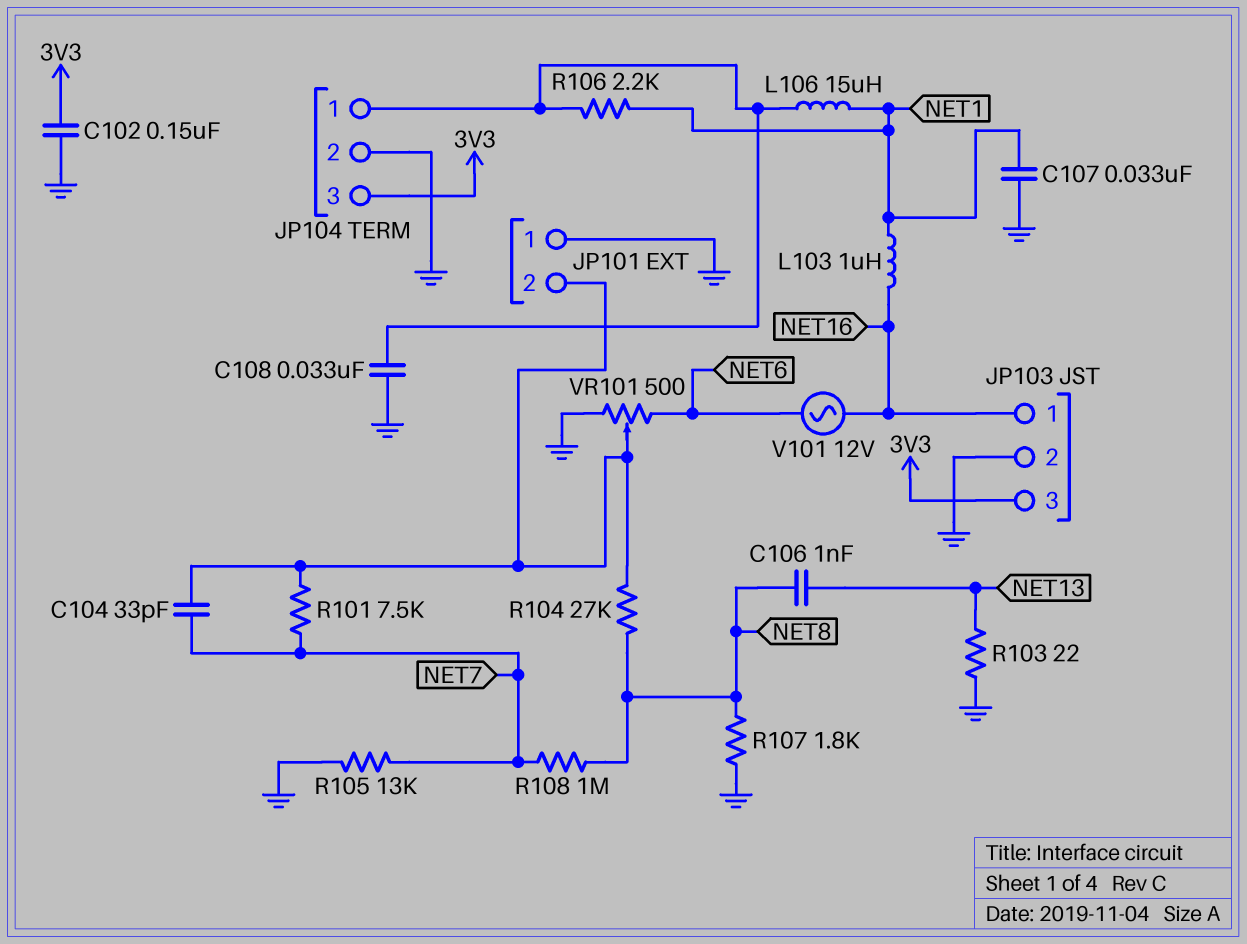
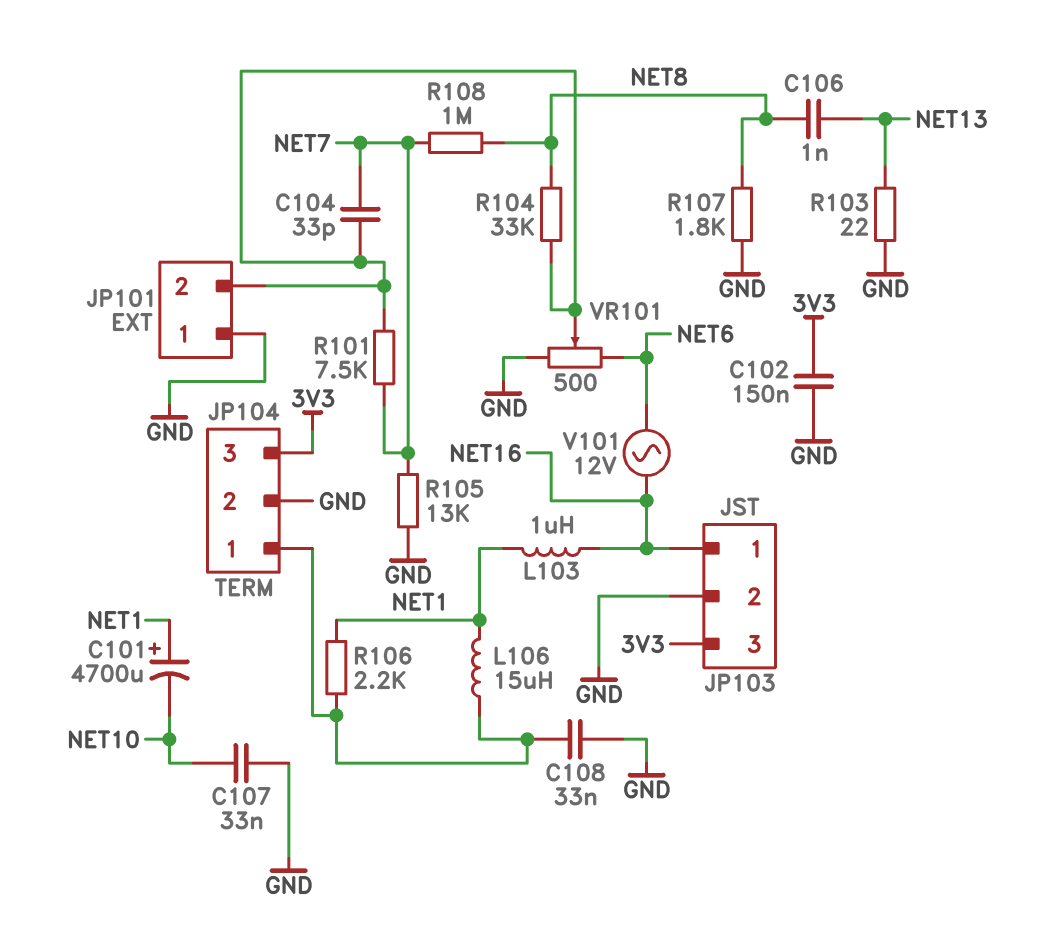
C101: none -> 4700uF (plus NET1, minus NET10)
C107: 33nF (GND, NET1) -> 33nF (GND, NET10)
R104: 27k (JP101/2, NET8) -> 33k (JP101/2, NET8)

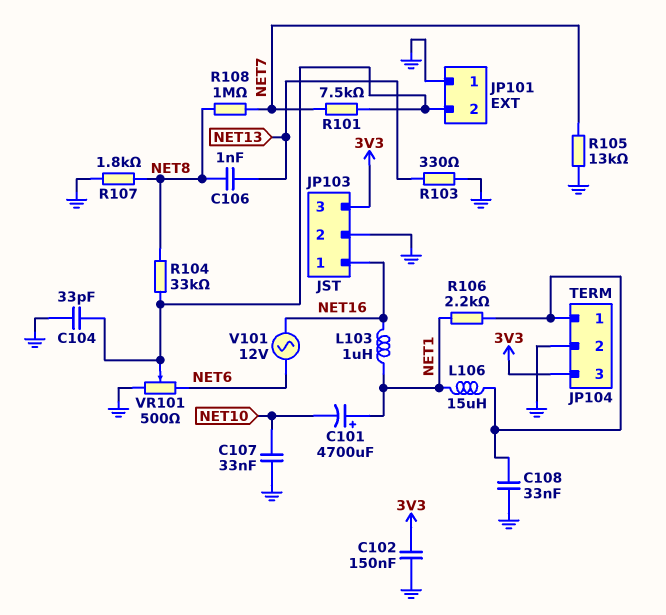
C104: 33pF (JP101/2, NET7) -> 33pF (GND, JP101/2)
R103: 22 (GND, NET13) -> 330 (GND, NET13)

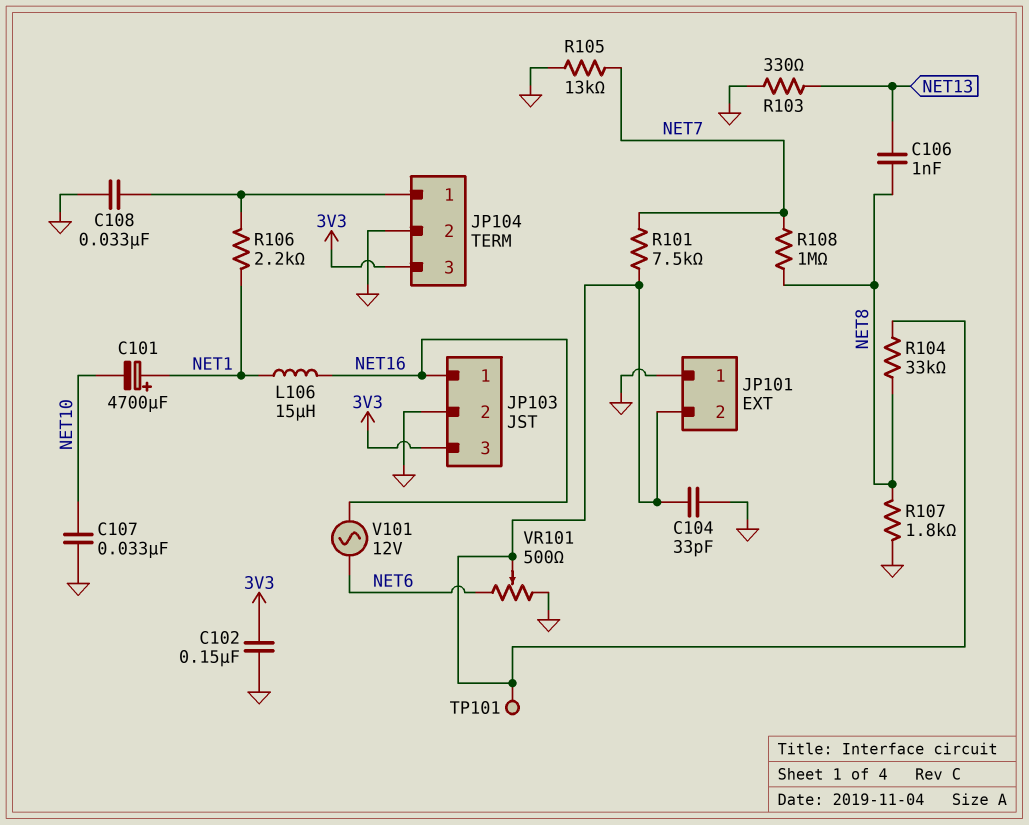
L103: 1uH (NET1, NET16) -> none
L106: 15uH (JP104/1, NET1) -> 15uH (NET1, NET16)
TP101: none -> test point (JP101/2)

